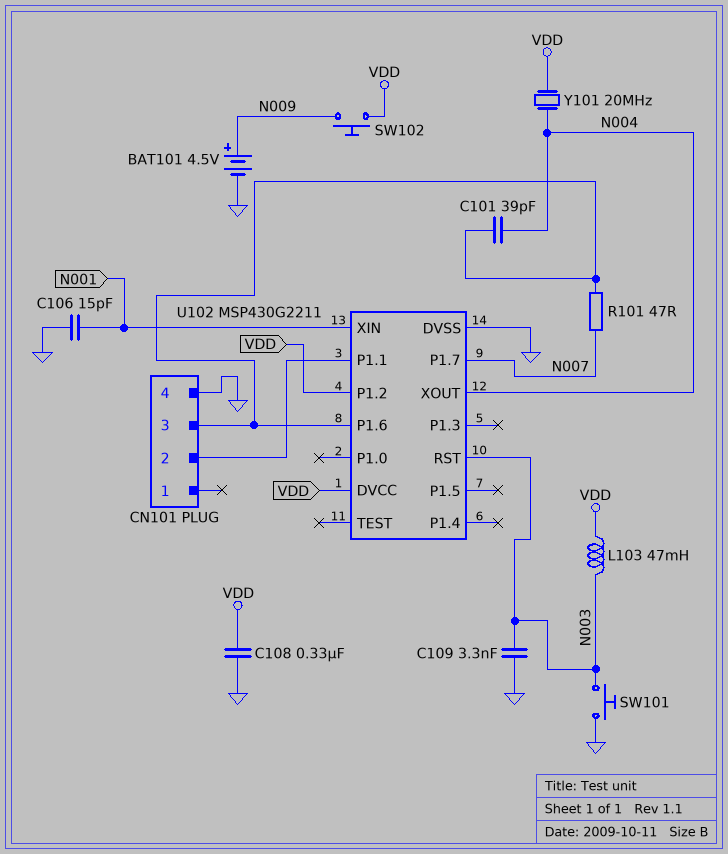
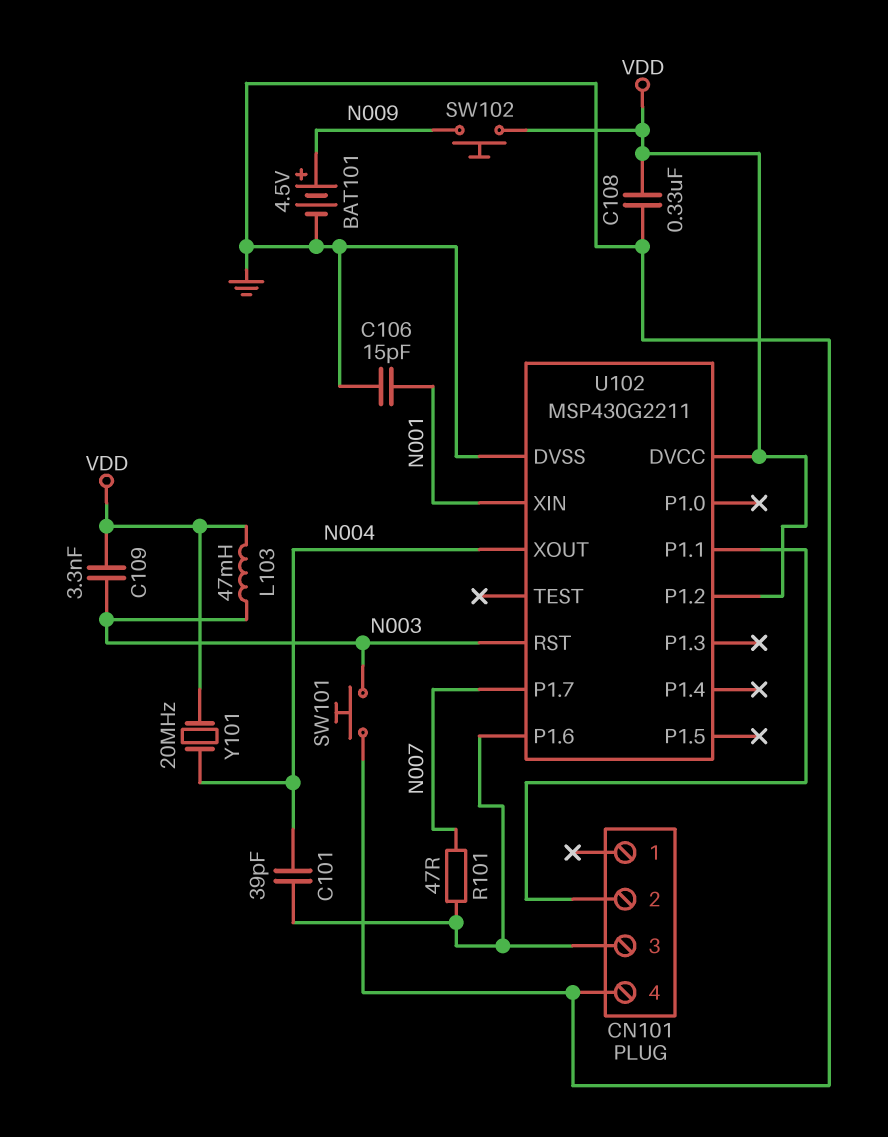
C109: 3.3nF (GND, N003) -> 3.3nF (N003, VDD)

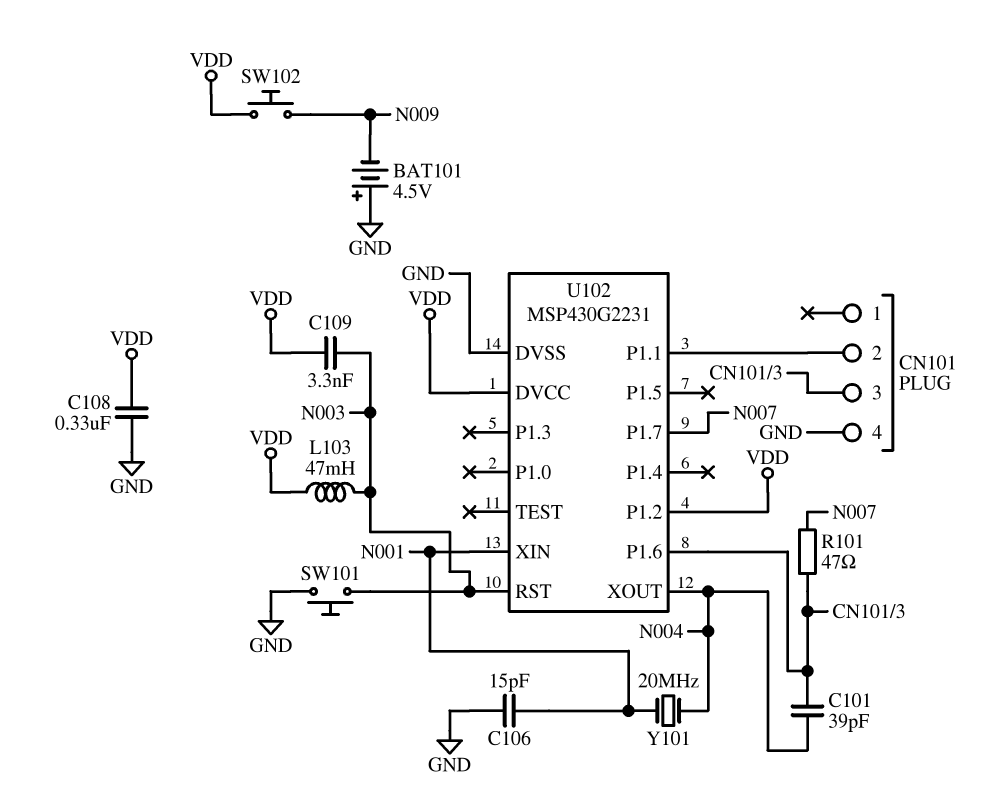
BAT101: 4.5V (plus N009, minus GND) -> 4.5V (plus GND, minus N009)
U102: MSP430G2211 -> MSP430G2231
Y101: 20MHz (N004, VDD) -> 20MHz (N001, N004)

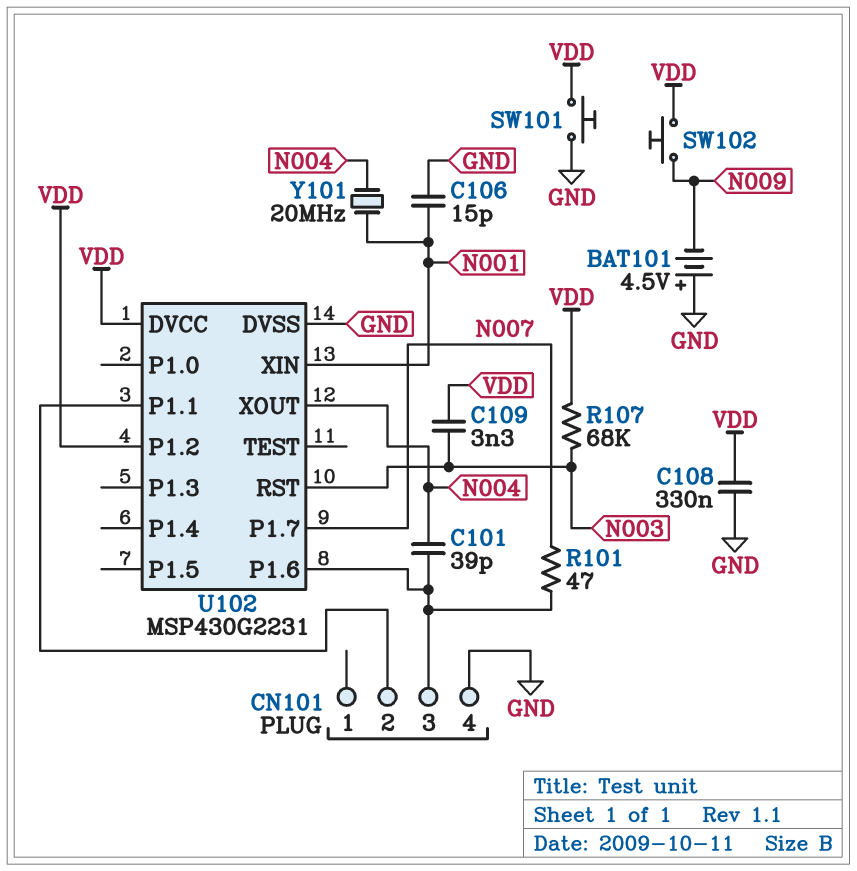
L103: 47mH (N003, VDD) -> none
R107: none -> 68k (N003, VDD)
SW101: button (GND, N003) -> button (GND, VDD)

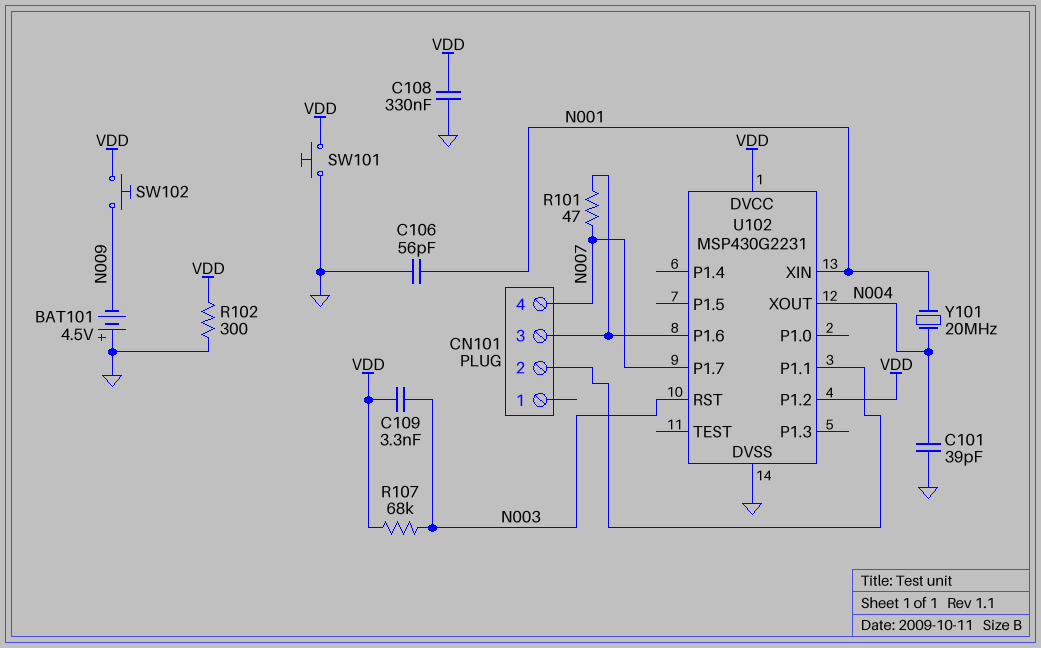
C101: 39pF (CN101/3, N004) -> 39pF (GND, N004)
C106: 15pF (GND, N001) -> 56pF (GND, N001)
CN101 pin 4: GND -> N007
R102: none -> 300 (GND, VDD)

